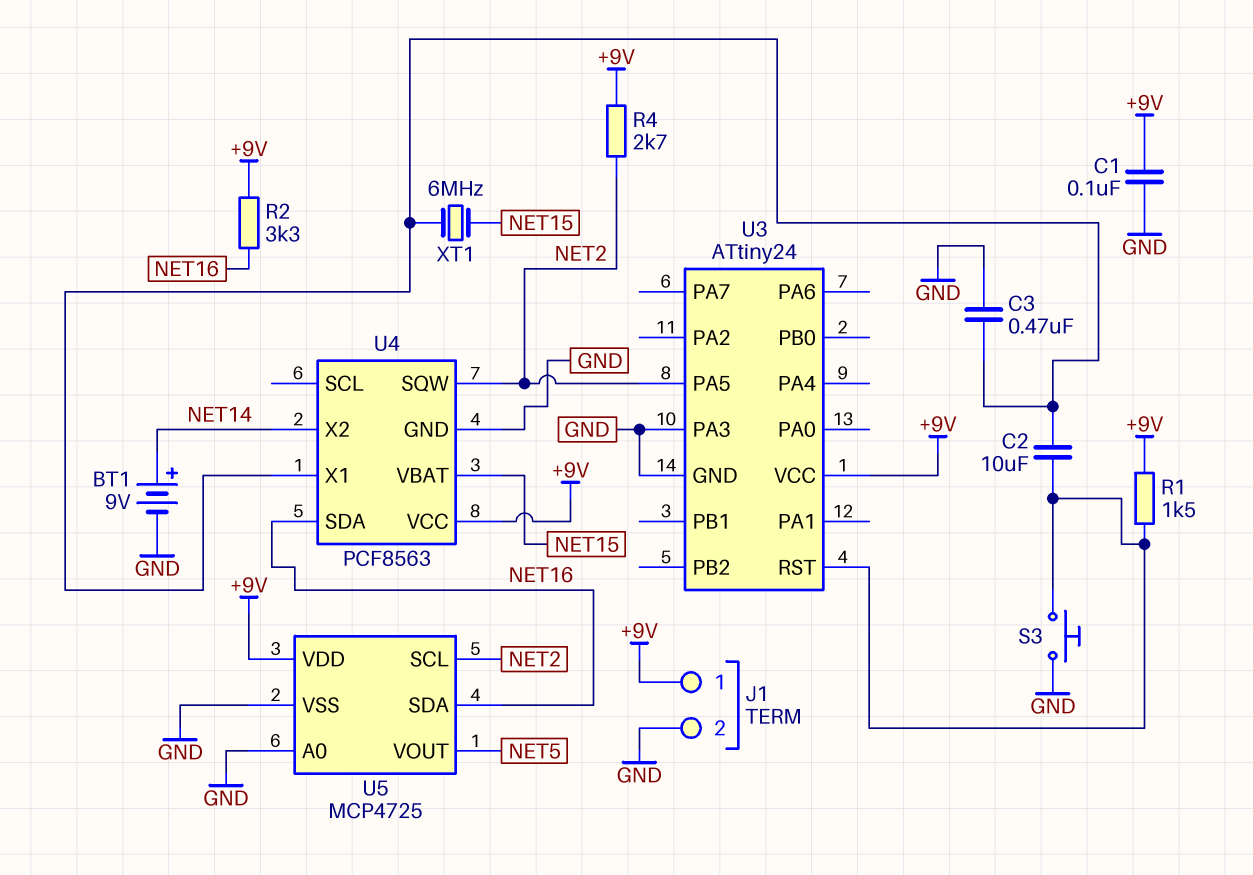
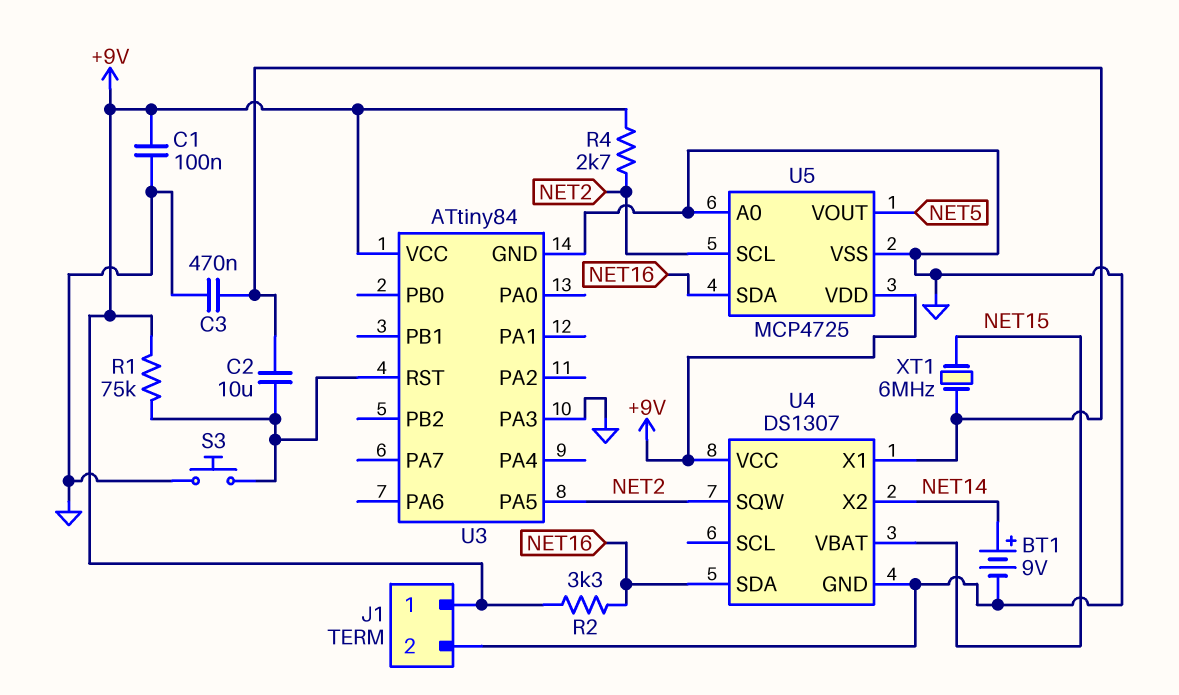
R1: 1.5k (+9V, U3/RST) -> 75k (+9V, U3/RST)
U3: ATtiny24 -> ATtiny84
U4: PCF8563 -> DS1307

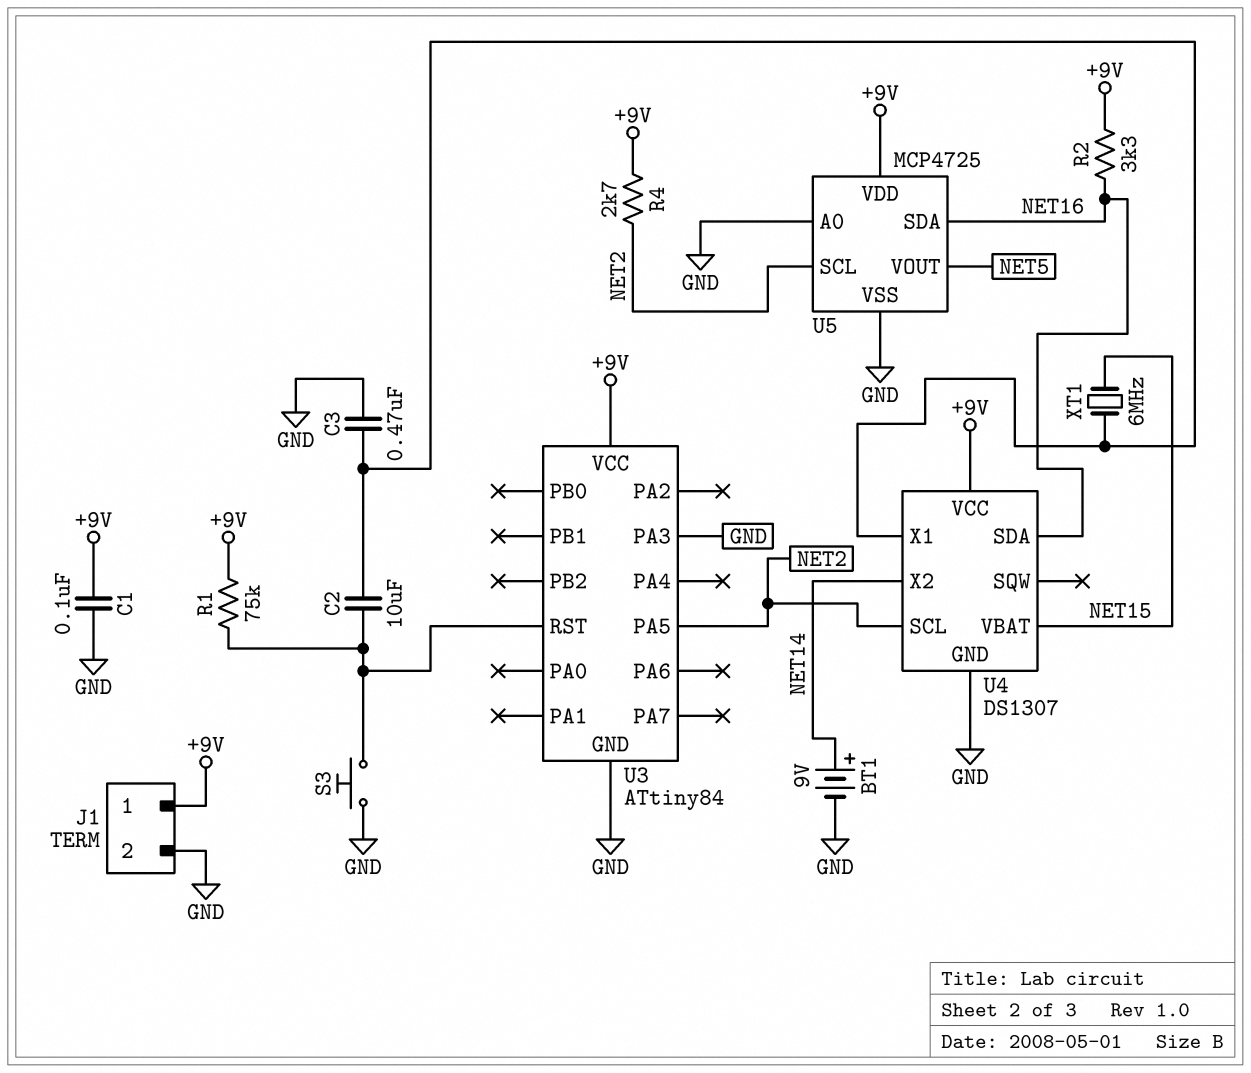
U4 pin SCL: none -> NET2
U4 pin SQW: NET2 -> none

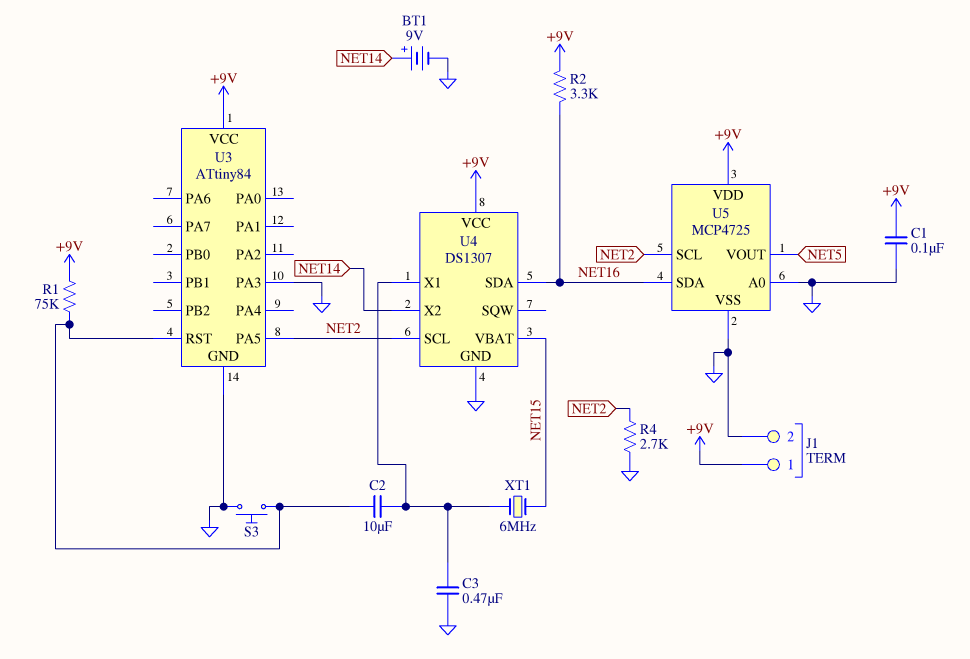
R4: 2.7k (+9V, NET2) -> 2.7k (GND, NET2)

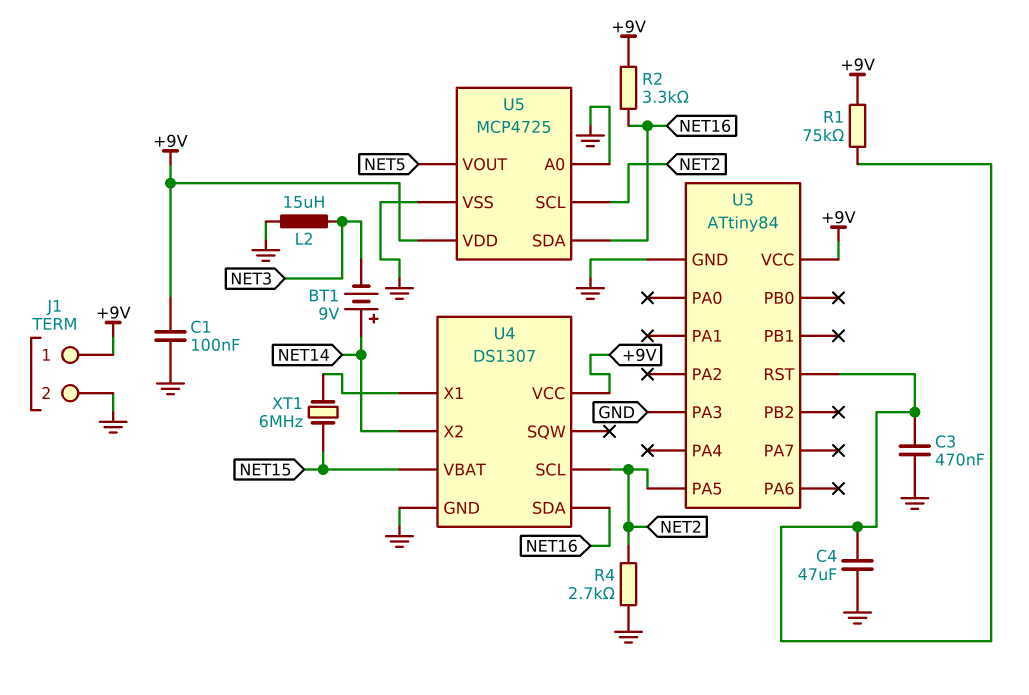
BT1: 9V (plus NET14, minus GND) -> 9V (plus NET14, minus NET3)
C2: 10uF (U3/RST, U4/X1) -> none
C3: 470nF (GND, U4/X1) -> 470nF (GND, U3/RST)
C4: none -> 47uF (GND, U3/RST)
L2: none -> 15uH (GND, NET3)
S3: button (GND, U3/RST) -> none

